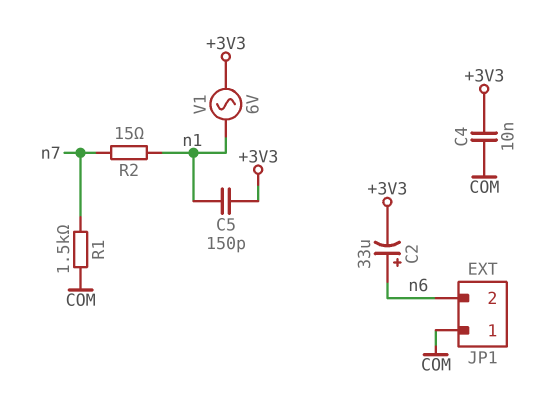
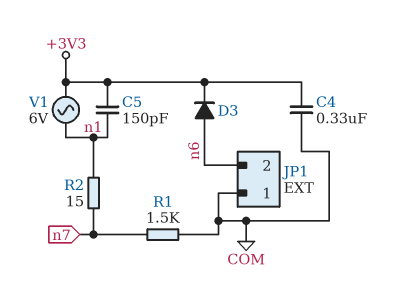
C2: 33uF (plus n6, minus +3V3) -> none
C4: 10nF (+3V3, COM) -> 330nF (+3V3, COM)
D3: none -> diode (A n6, K +3V3)

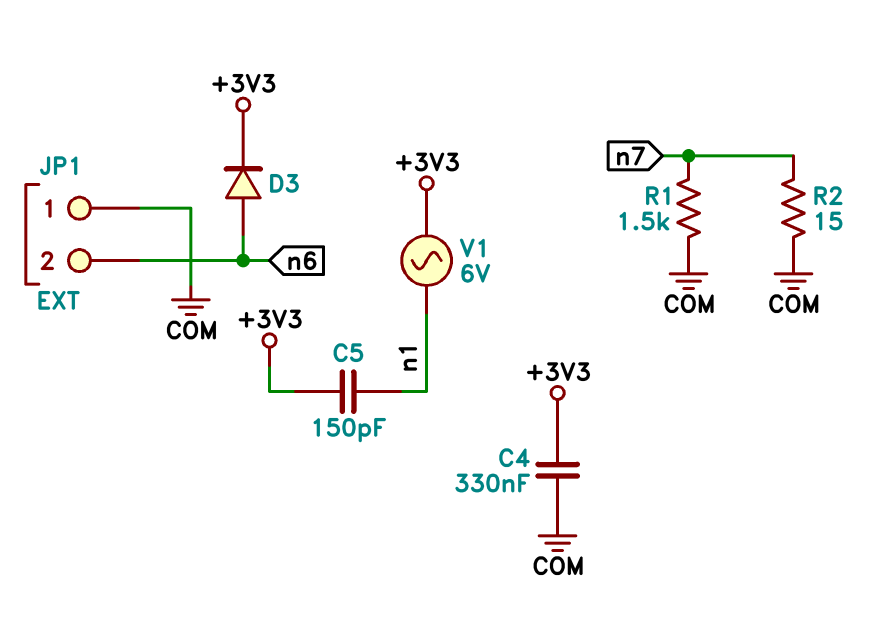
R2: 15 (n1, n7) -> 15 (COM, n7)

